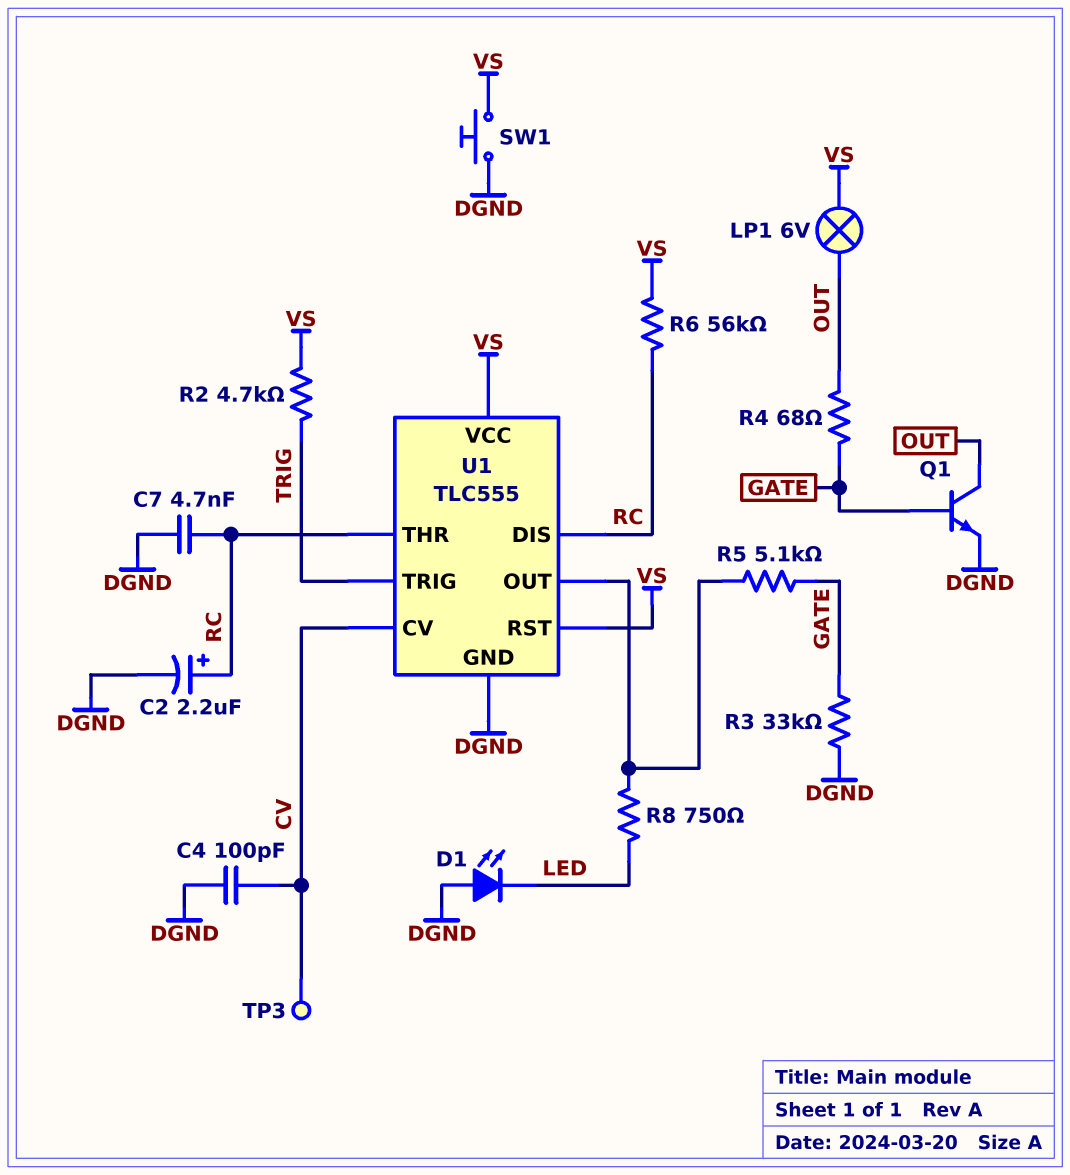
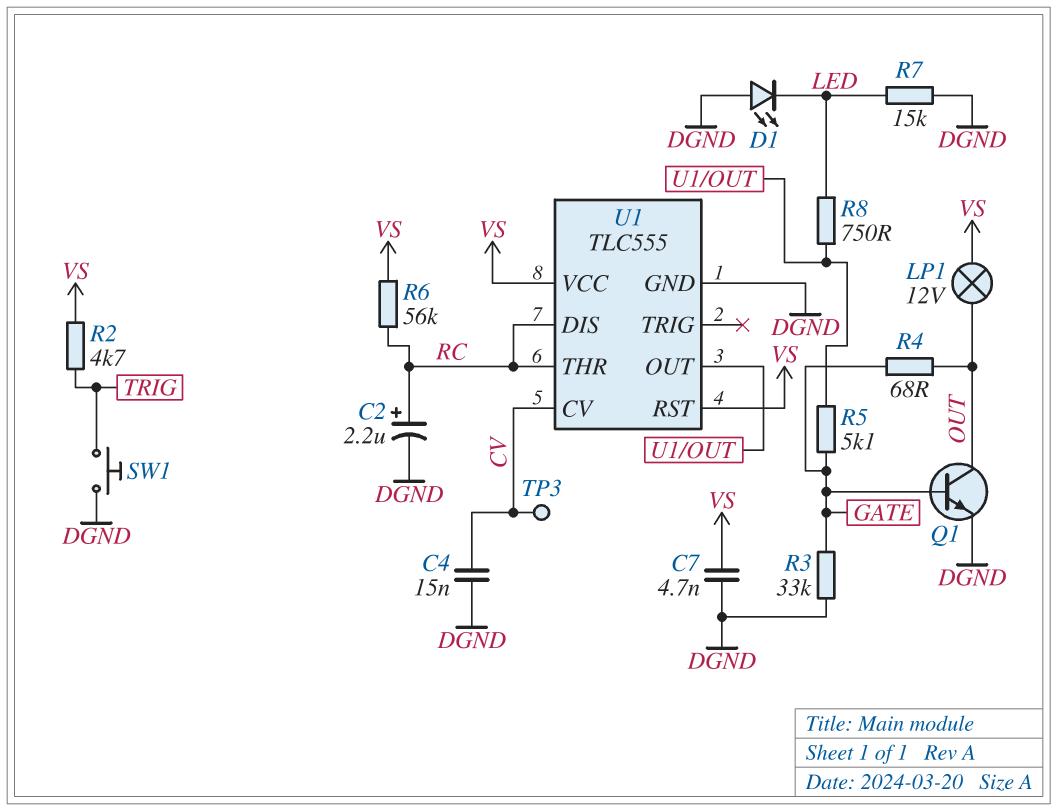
C4: 100pF (CV, DGND) -> 15nF (CV, DGND)
C7: 4.7nF (DGND, RC) -> 4.7nF (DGND, VS)
LP1: lamp 6V (OUT, VS) -> lamp 12V (OUT, VS)
R7: none -> 15k (DGND, LED)
SW1: button (DGND, VS) -> button (DGND, TRIG)
U1 pin TRIG: TRIG -> none

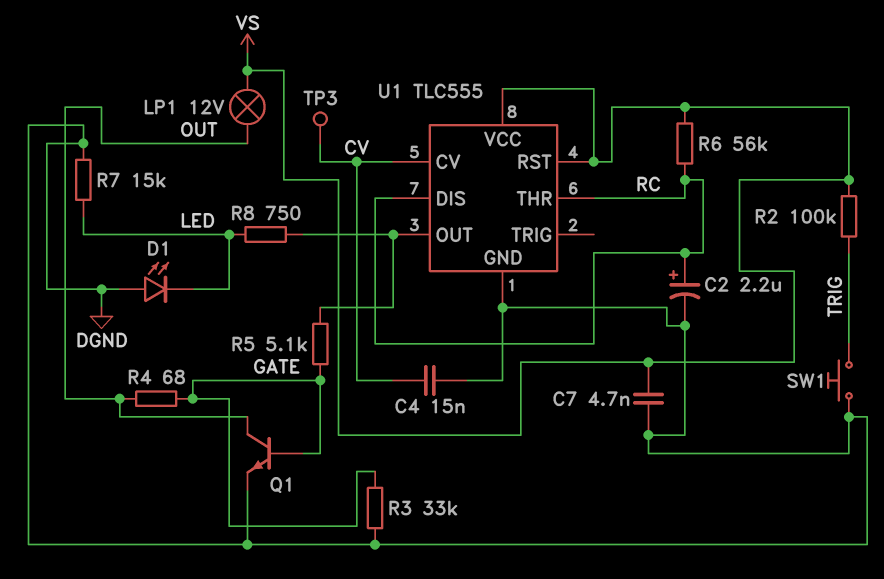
R2: 4.7k (TRIG, VS) -> 100k (TRIG, VS)

